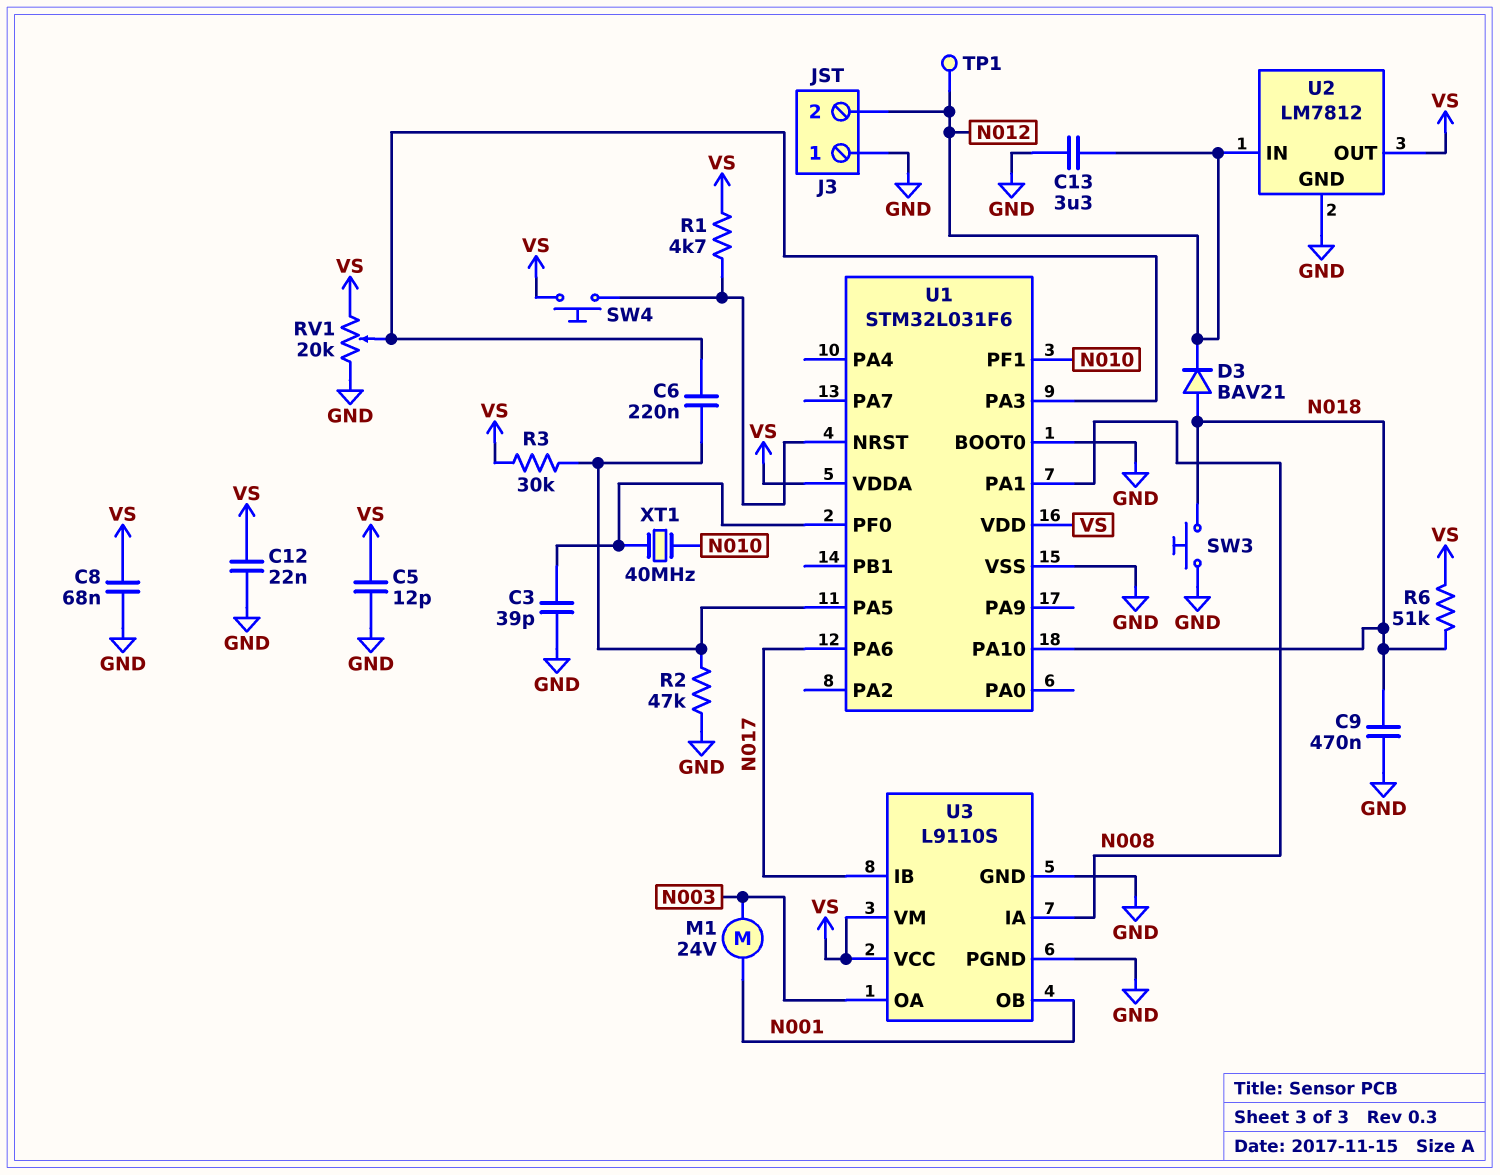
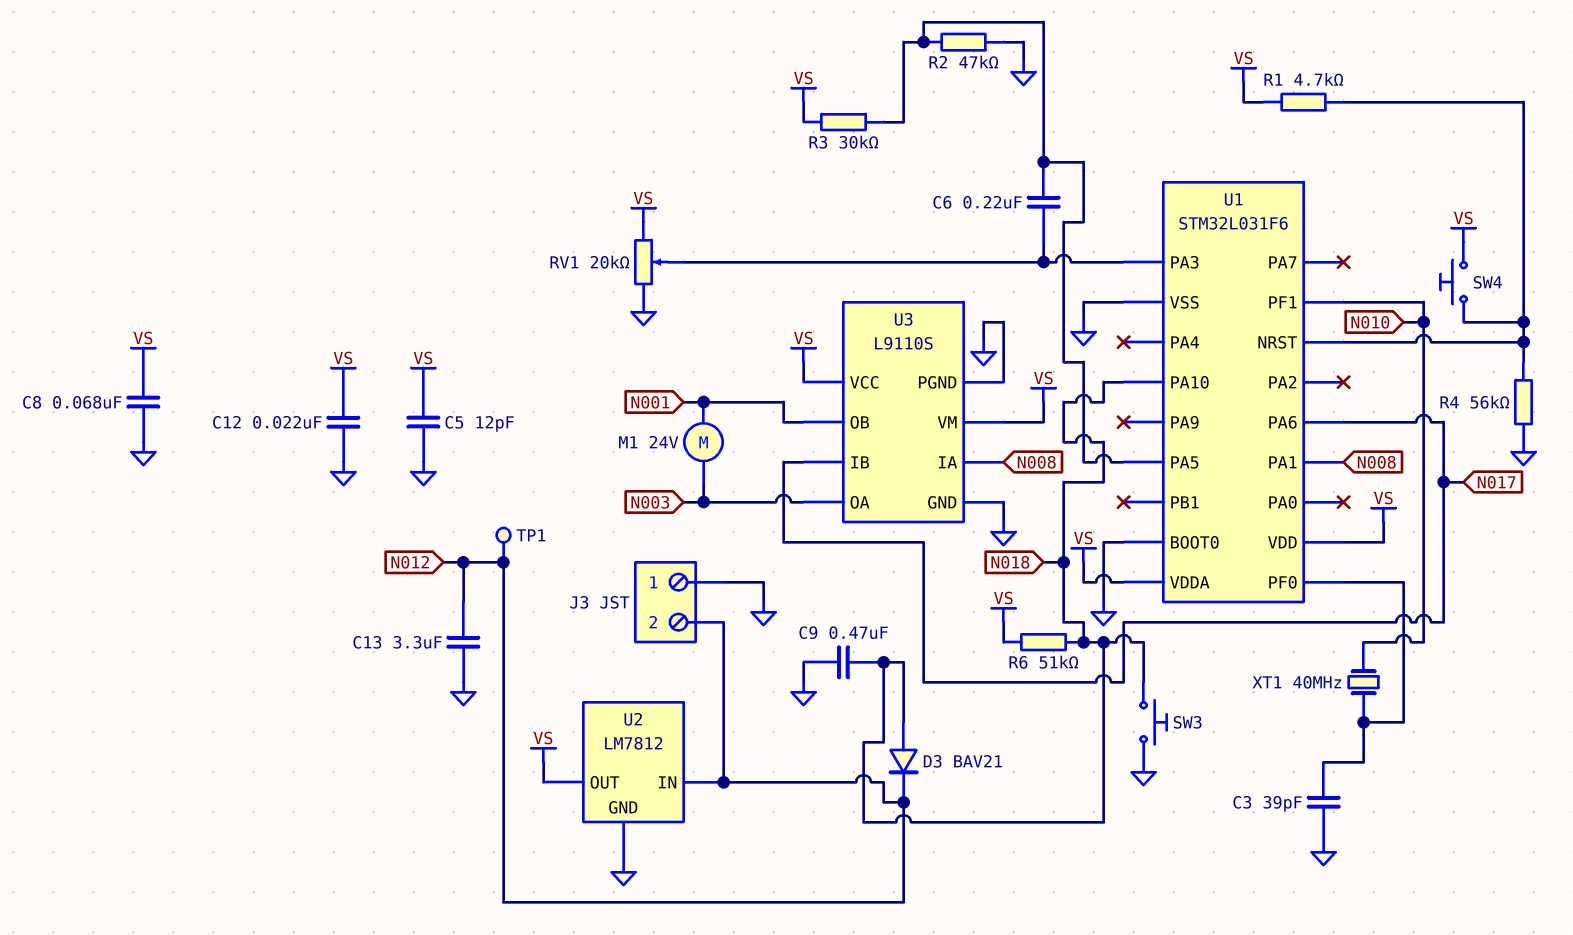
R4: none -> 56k (GND, U1/NRST)

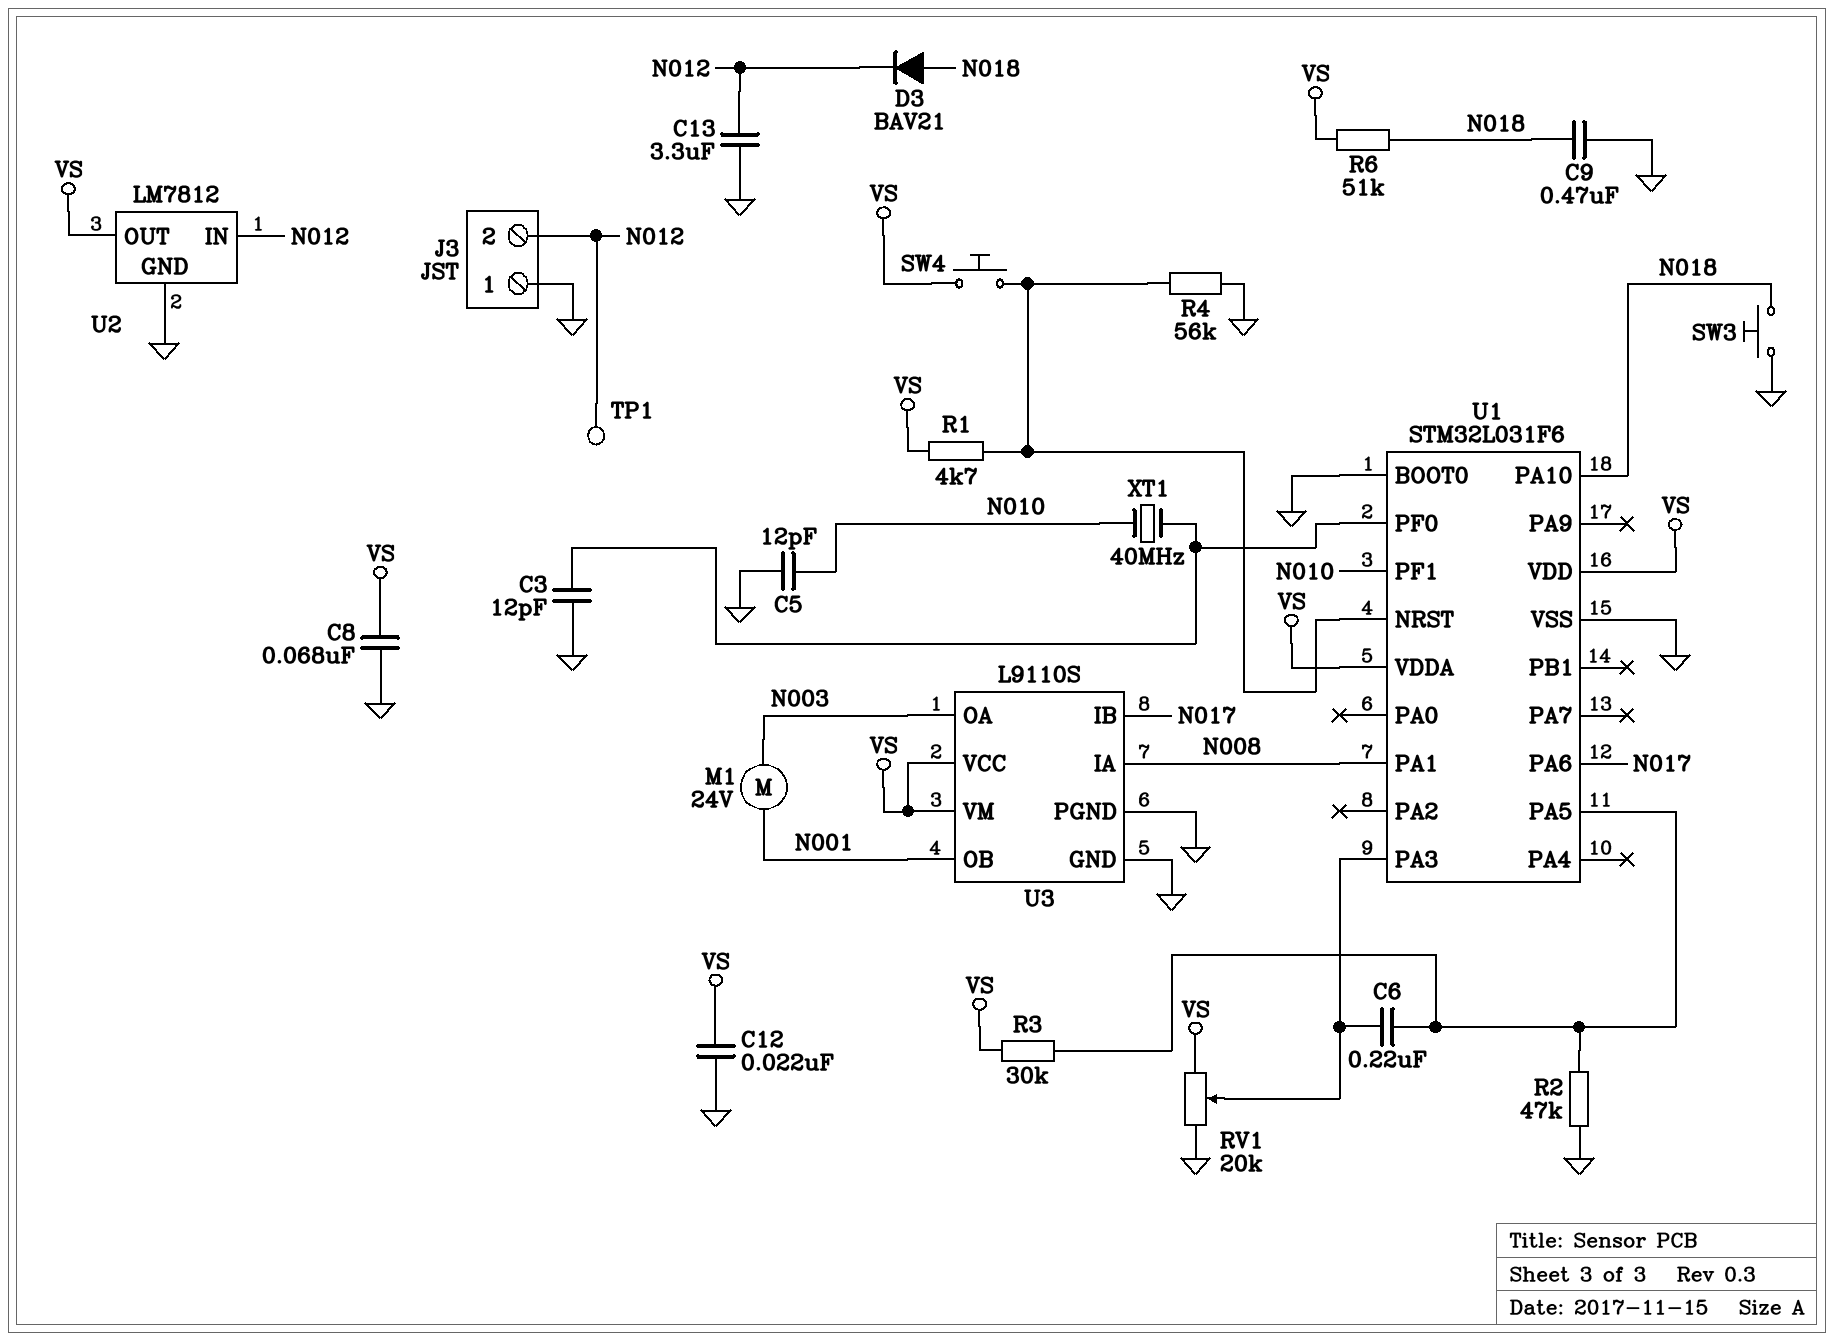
C3: 39pF (GND, U1/PF0) -> 12pF (GND, U1/PF0)
C5: 12pF (GND, VS) -> 12pF (GND, N010)

